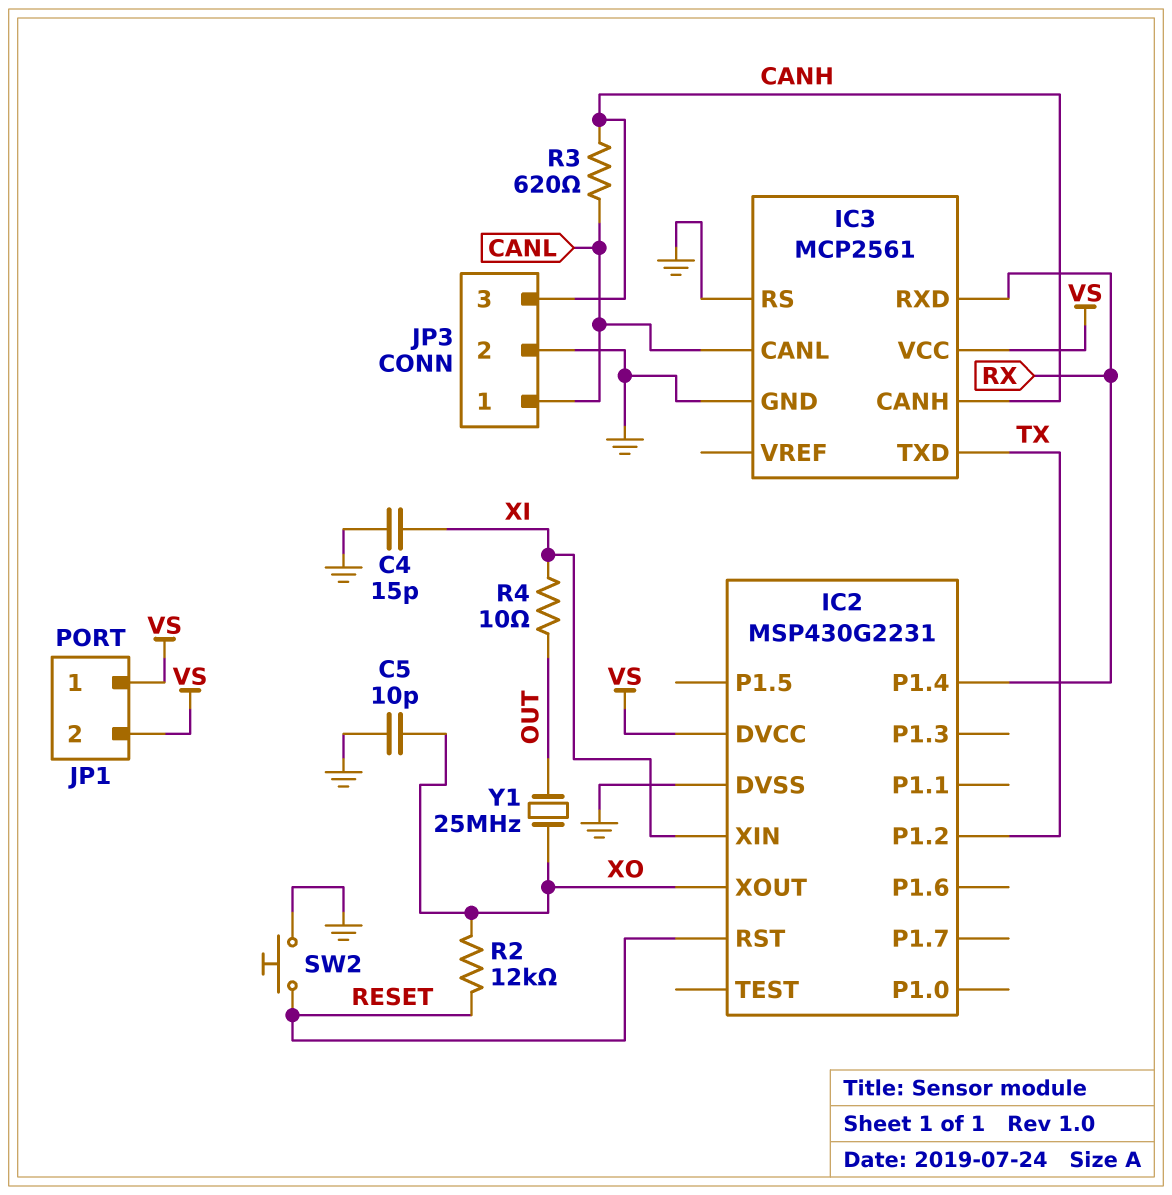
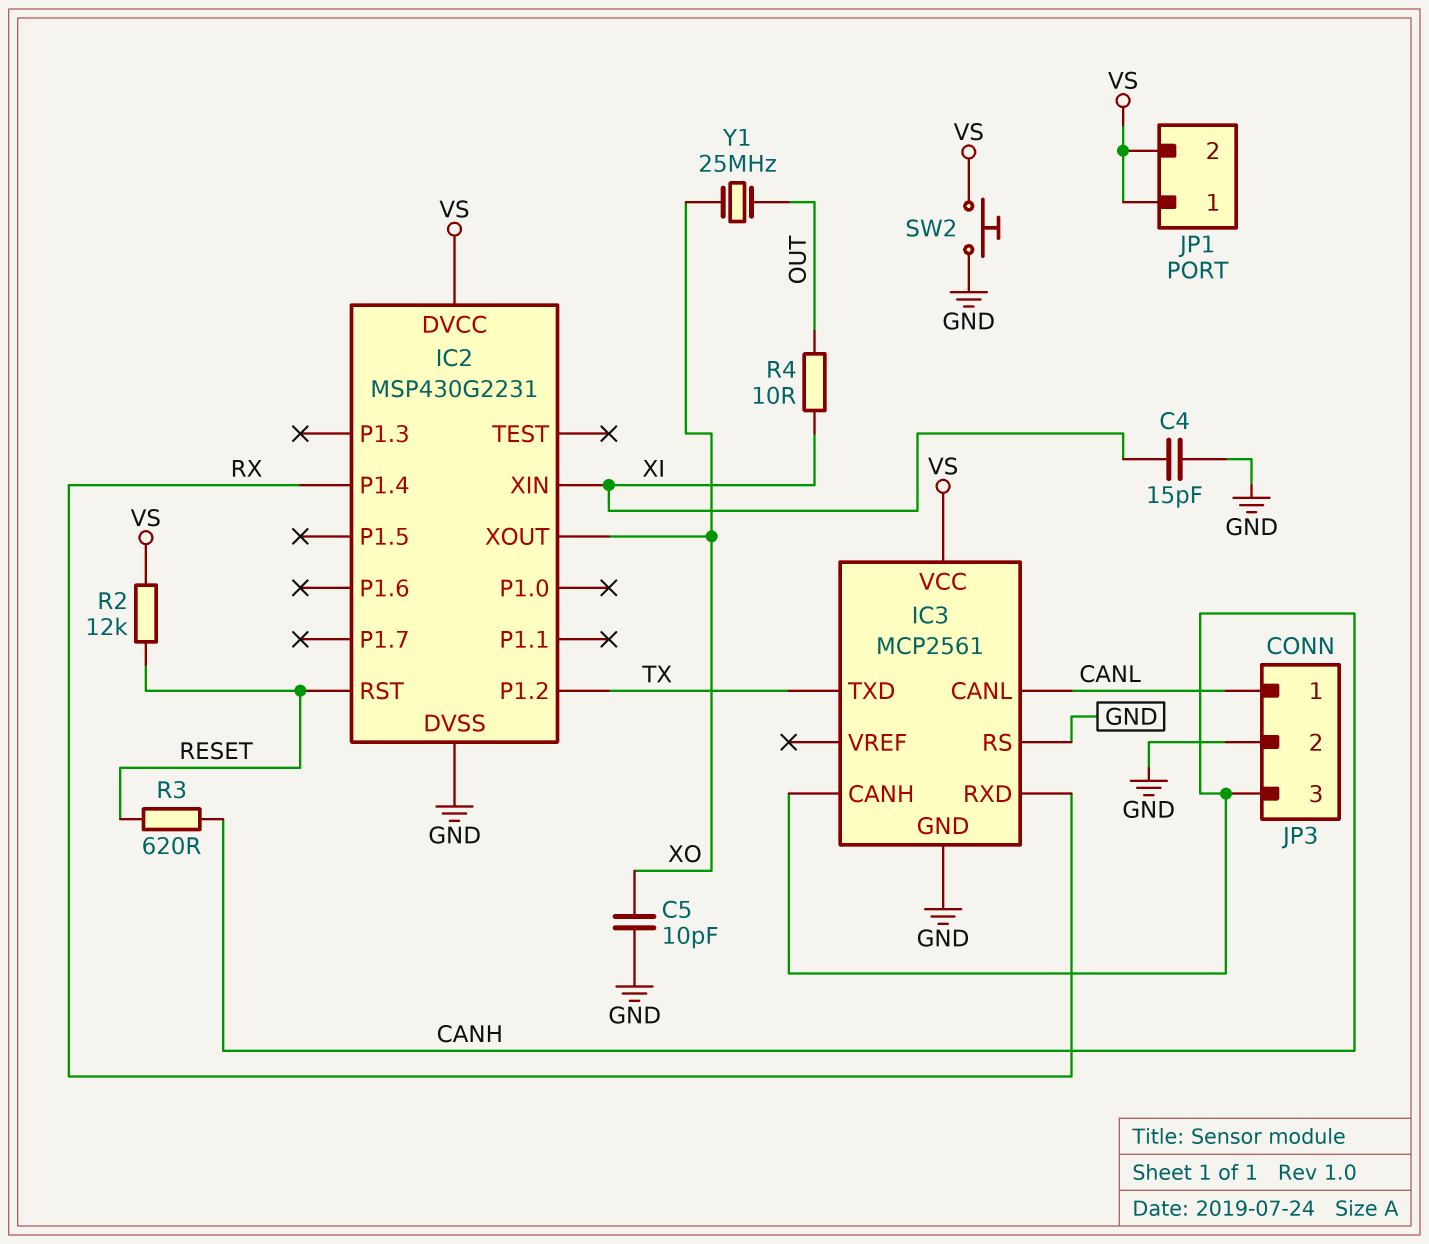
R2: 12k (RESET, XO) -> 12k (RESET, VS)
R3: 620 (CANH, CANL) -> 620 (CANH, RESET)
SW2: button (GND, RESET) -> button (GND, VS)

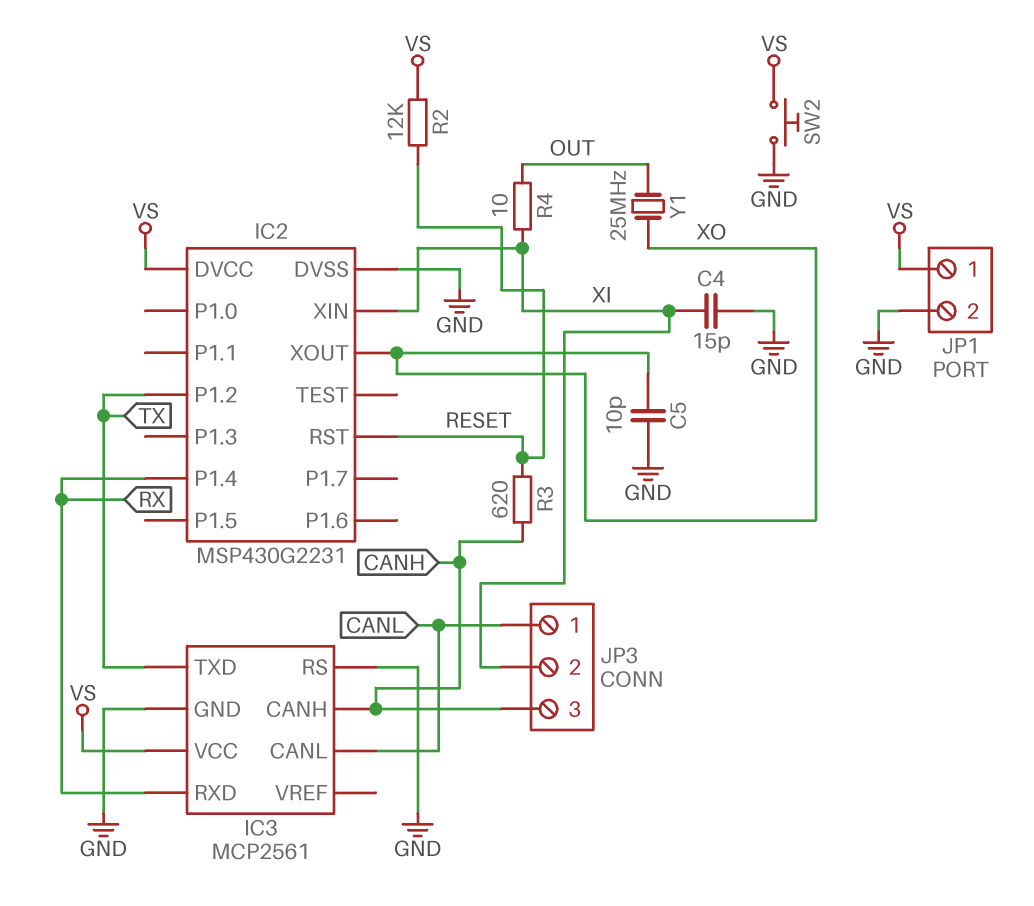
JP1 pin 2: VS -> GND
JP3 pin 2: GND -> XI

